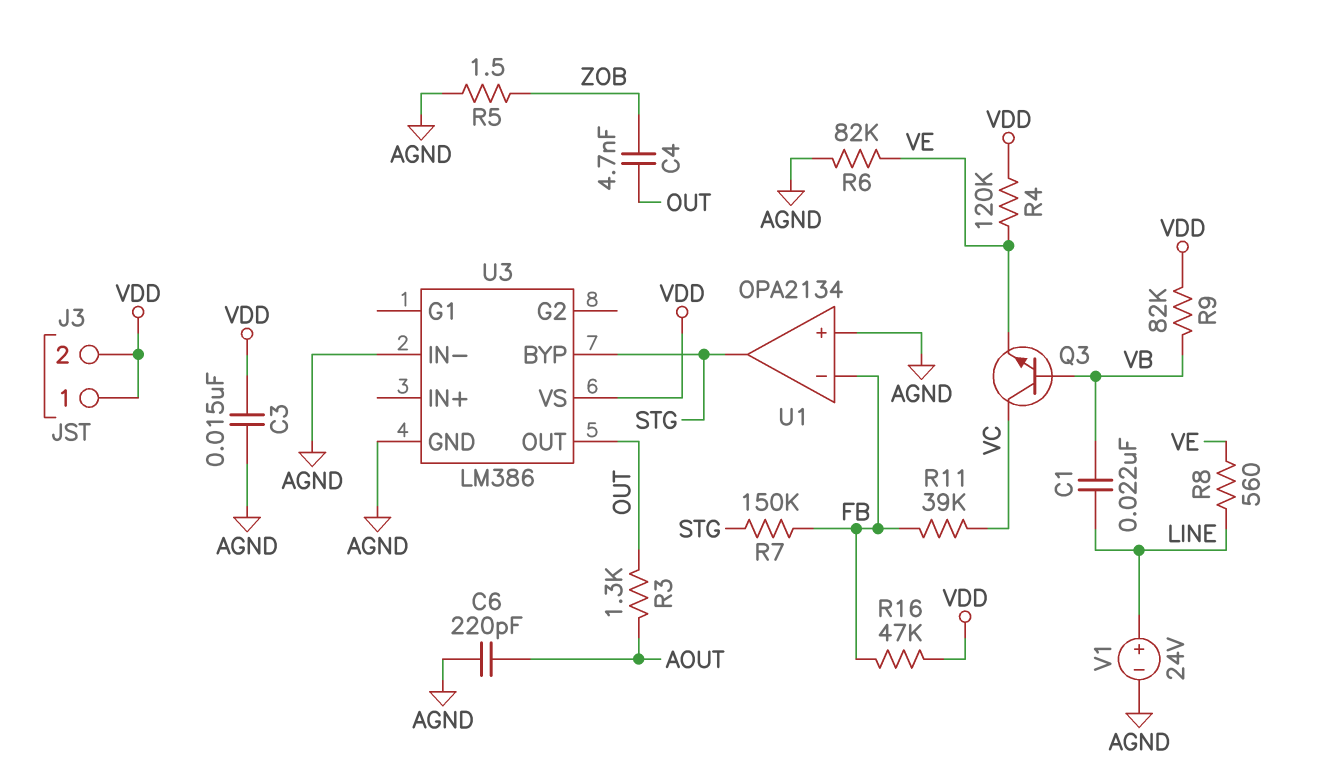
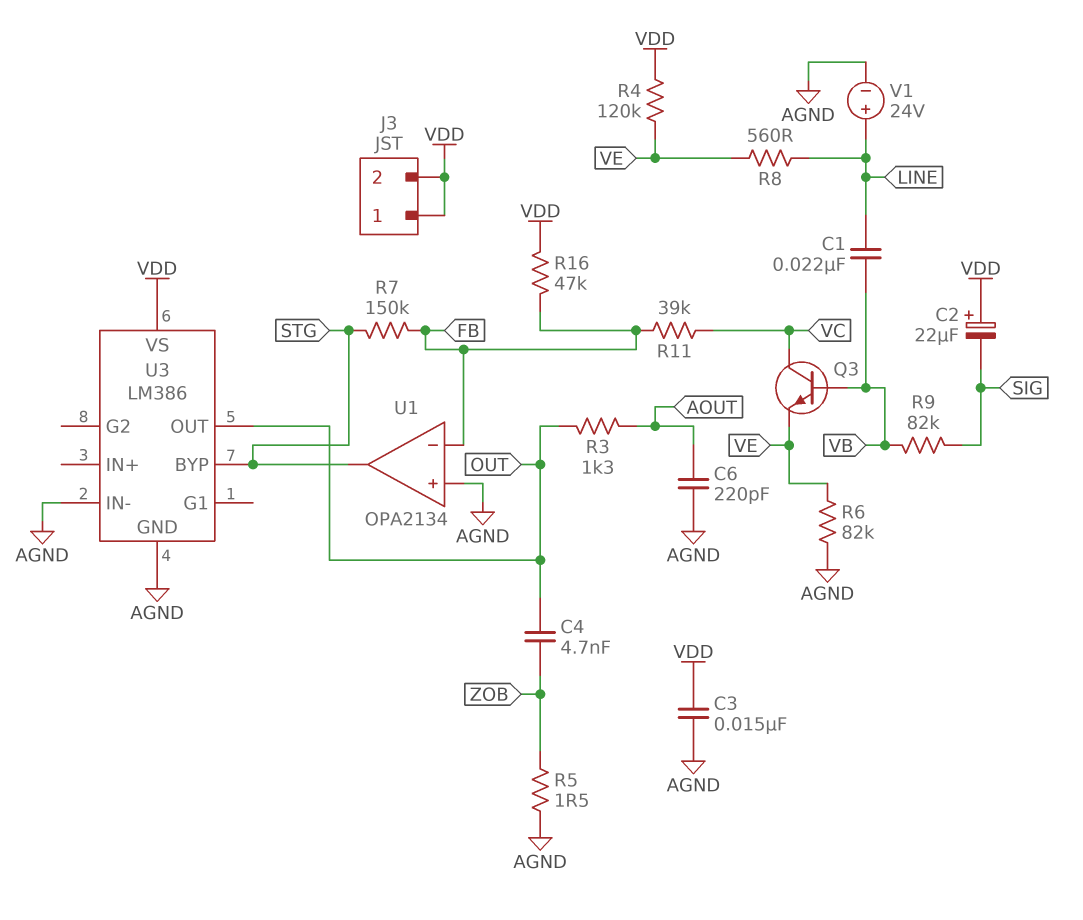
C2: none -> 22uF (plus VDD, minus SIG)
R9: 82k (VB, VDD) -> 82k (SIG, VB)

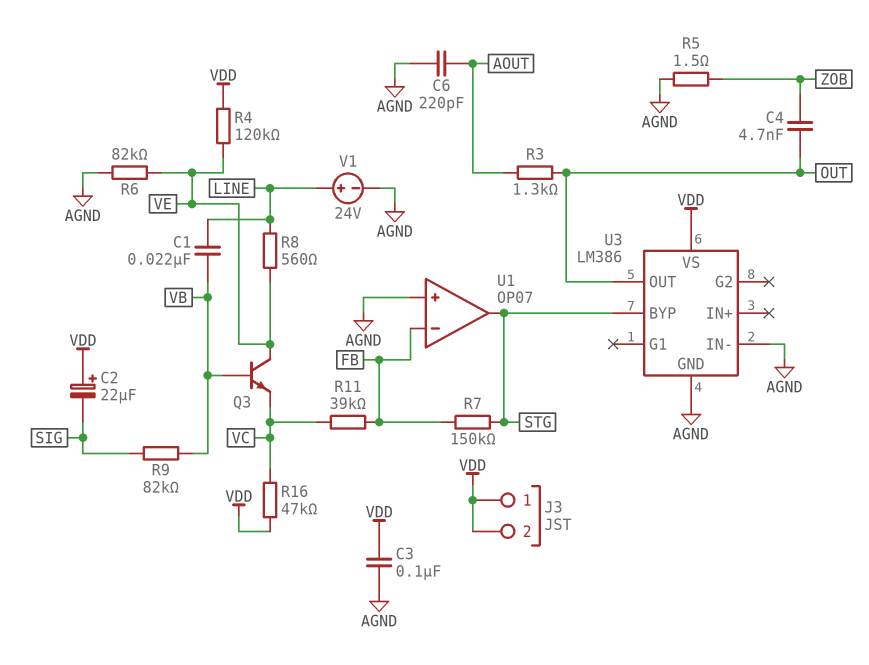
C3: 15nF (AGND, VDD) -> 100nF (AGND, VDD)
Q3: NPN (B VB, C VC, E VE) -> NPN (B VB, C VE, E VC)
R16: 47k (FB, VDD) -> 47k (VC, VDD)
U1: OPA2134 -> OP07

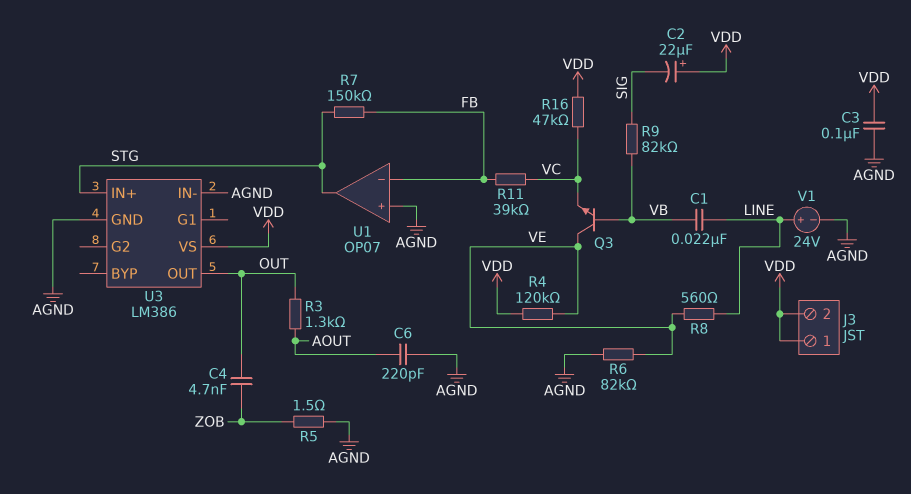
U3 pin BYP: STG -> none
U3 pin IN+: none -> STG

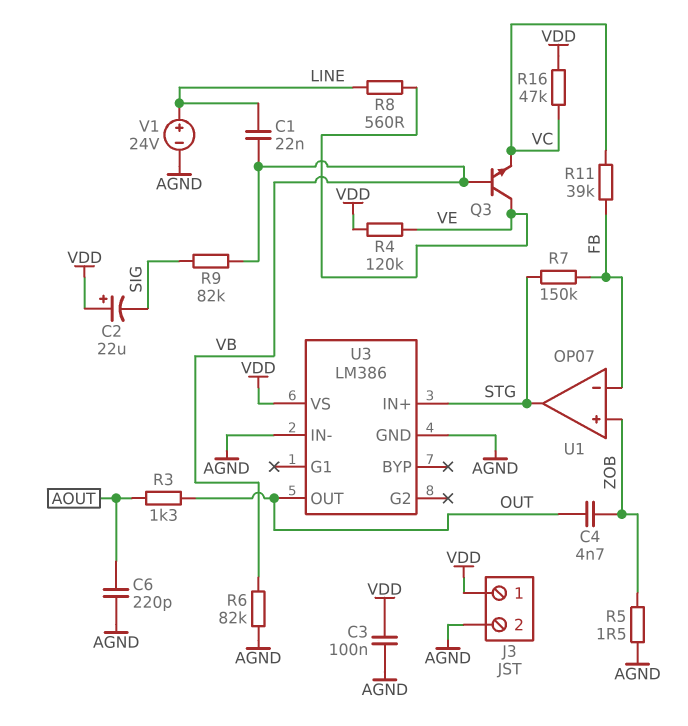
J3 pin 2: VDD -> AGND
R6: 82k (AGND, VE) -> 82k (AGND, VB)
U1 pin in+: AGND -> ZOB

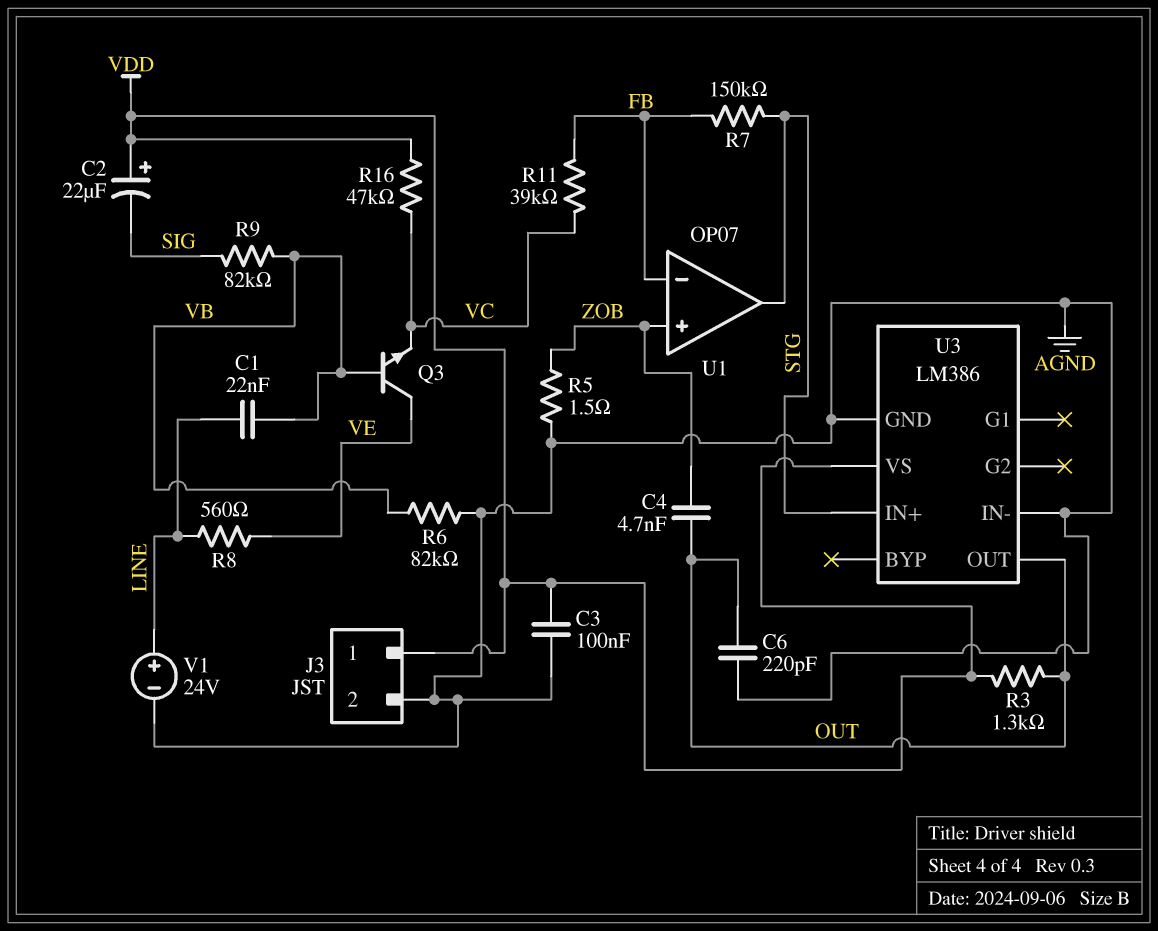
C6: 220pF (AGND, AOUT) -> 220pF (AGND, OUT)
R3: 1.3k (AOUT, OUT) -> 1.3k (OUT, VDD)
R4: 120k (VDD, VE) -> none

